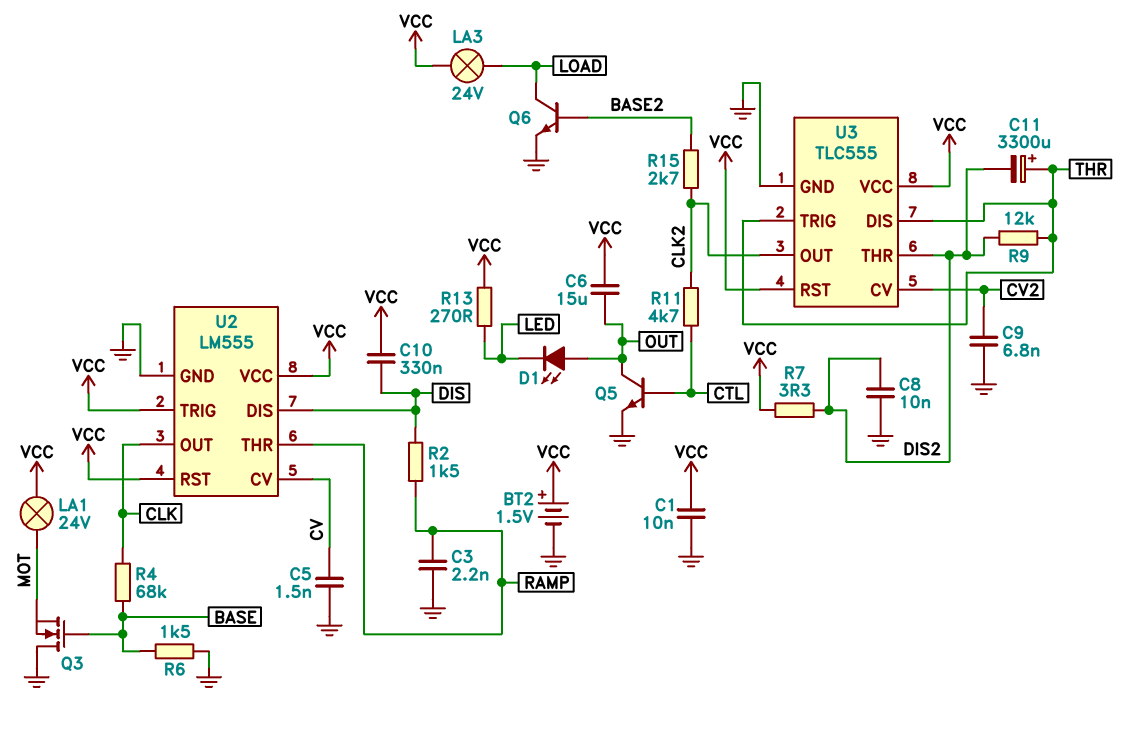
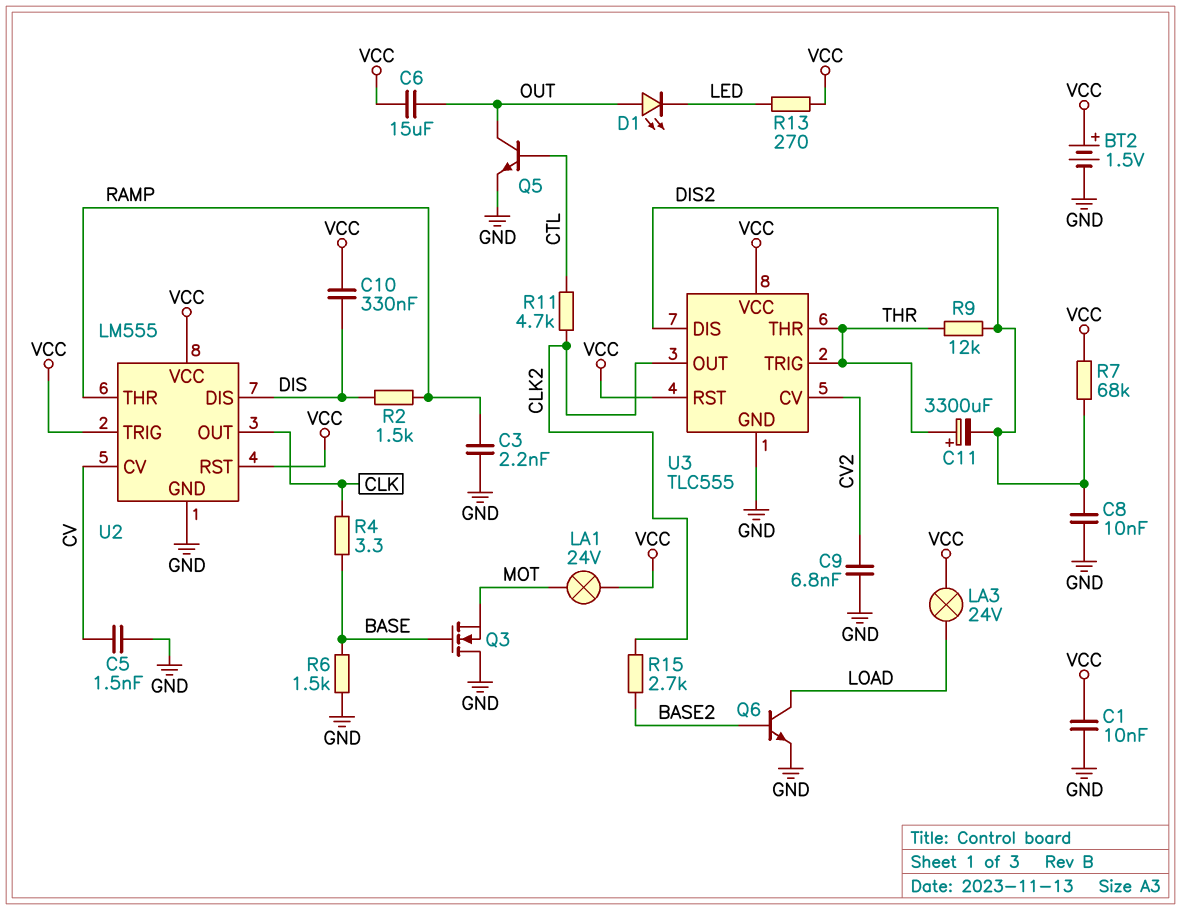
R4: 68k (BASE, CLK) -> 3.3 (BASE, CLK)
R7: 3.3 (DIS2, VCC) -> 68k (DIS2, VCC)
U3 pin DIS: THR -> DIS2
U3 pin THR: DIS2 -> THR

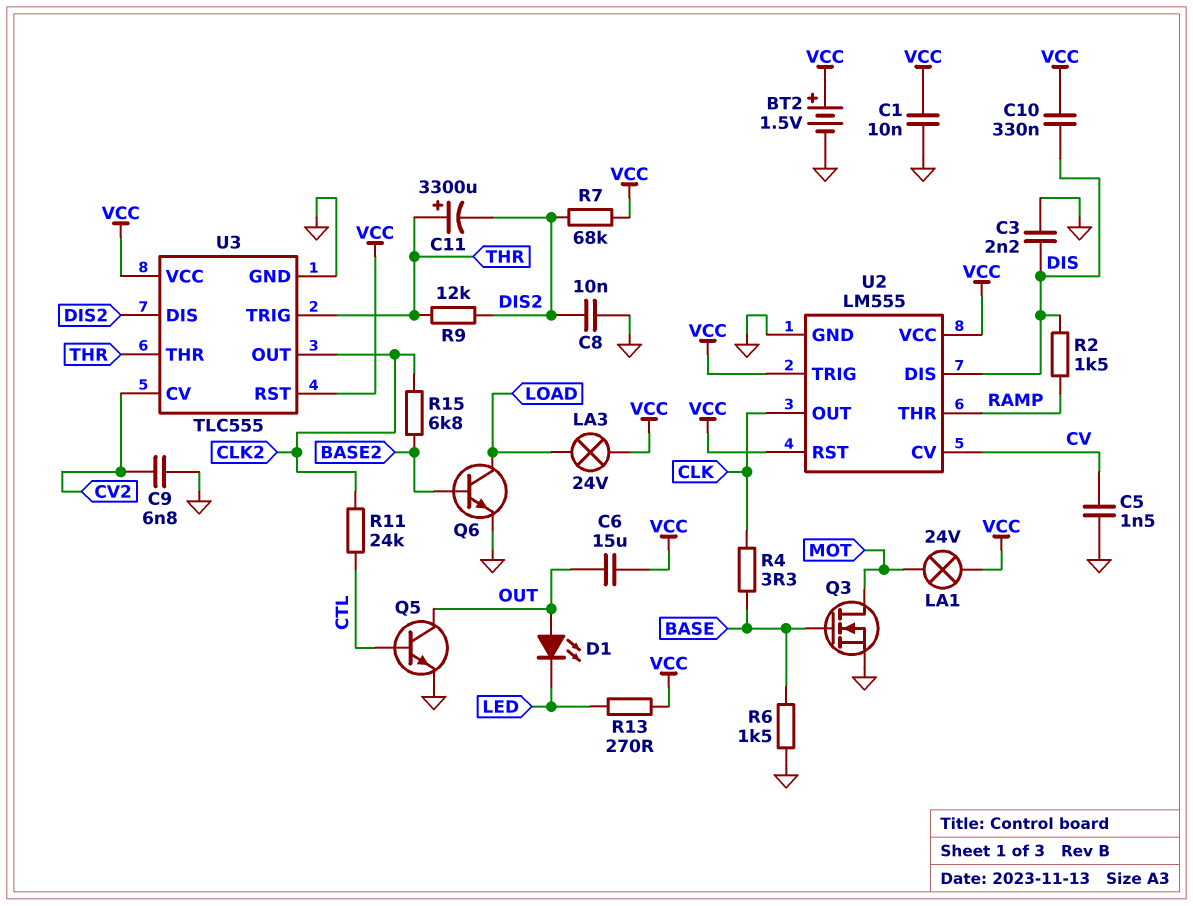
C3: 2.2nF (GND, RAMP) -> 2.2nF (DIS, GND)
Q3: NMOS (G BASE, D GND, S MOT) -> NMOS (G BASE, D MOT, S GND)
R11: 4.7k (CLK2, CTL) -> 24k (CLK2, CTL)
R15: 2.7k (BASE2, CLK2) -> 6.8k (BASE2, CLK2)

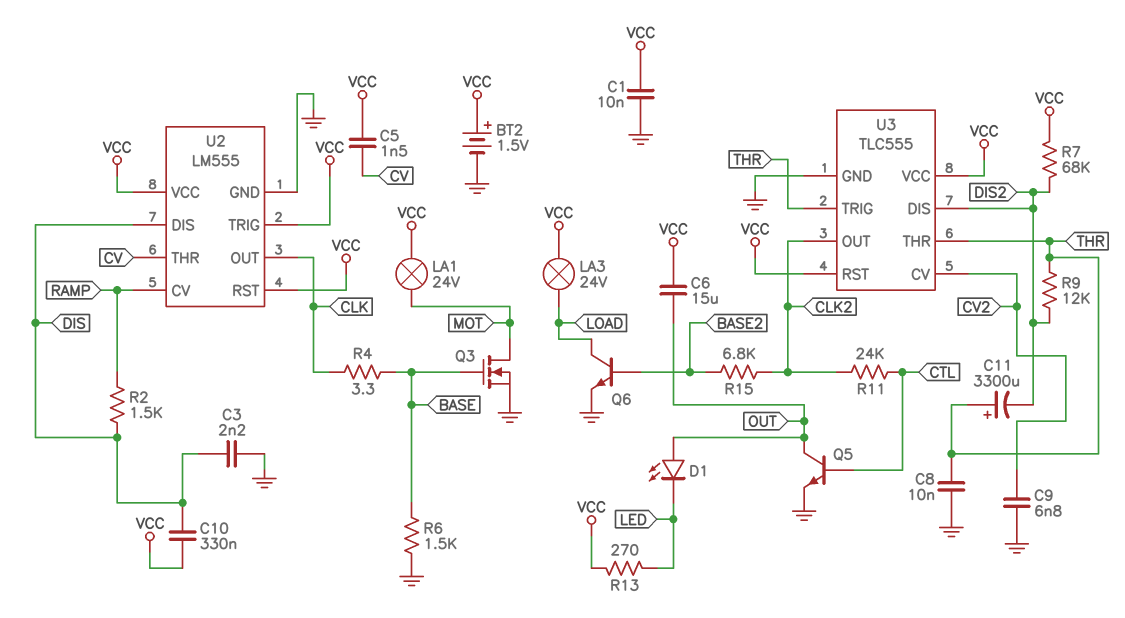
C5: 1.5nF (CV, GND) -> 1.5nF (CV, VCC)
C8: 10nF (DIS2, GND) -> 10nF (GND, THR)
U2 pin CV: CV -> RAMP
U2 pin THR: RAMP -> CV

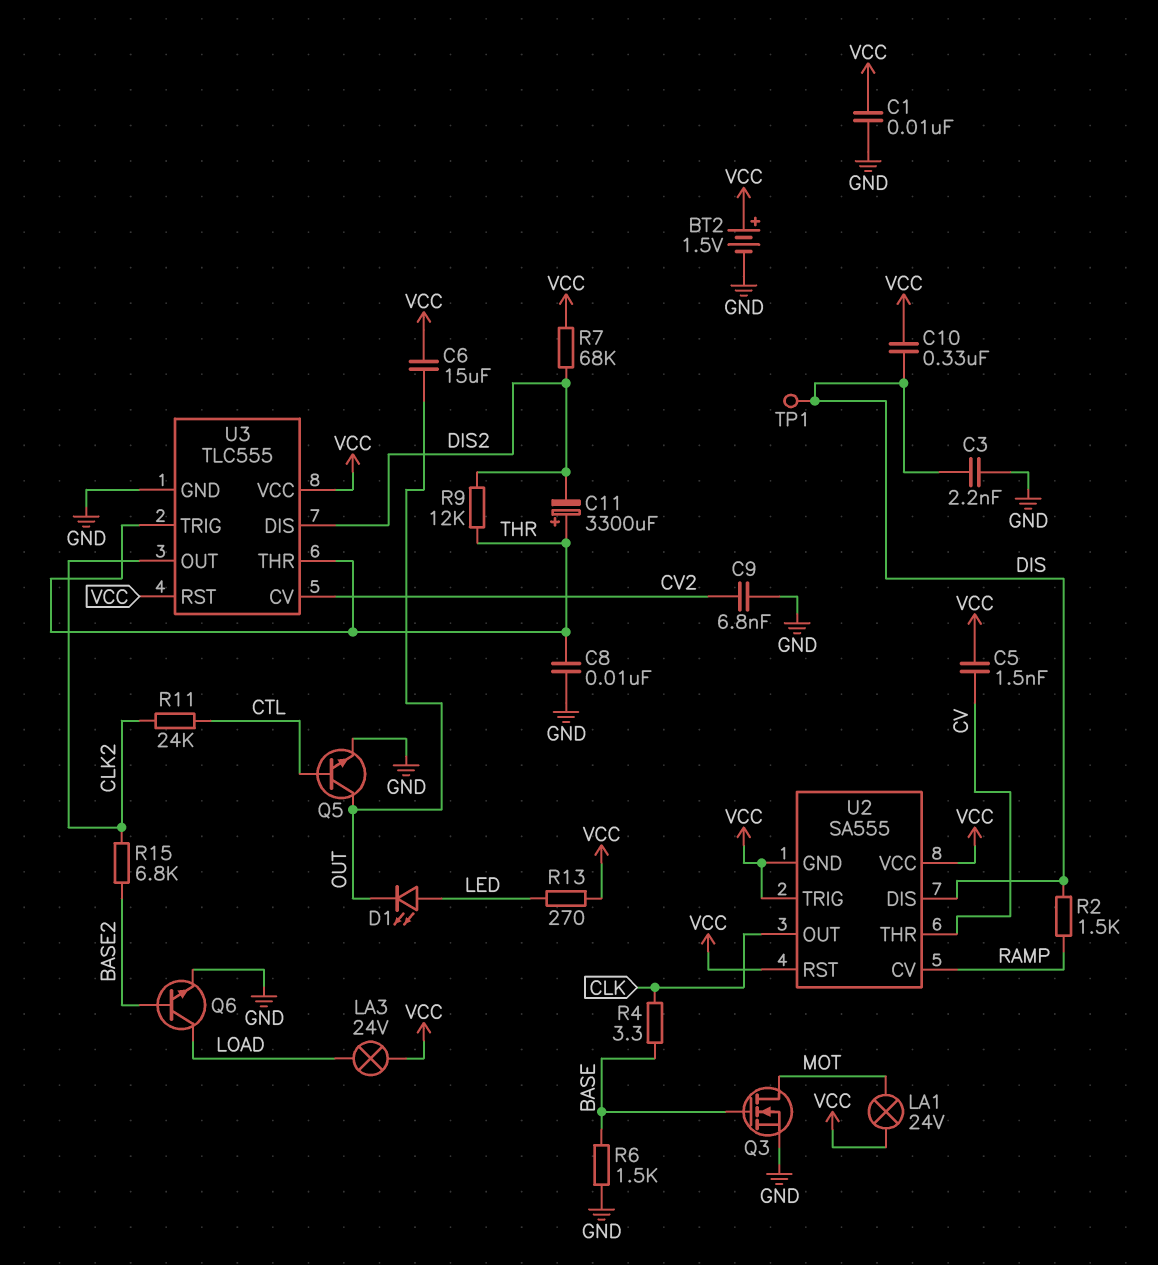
D1: LED (A OUT, K LED) -> LED (A LED, K OUT)
TP1: none -> test point (DIS)
U2: LM555 -> SA555
U2 pin GND: GND -> VCC

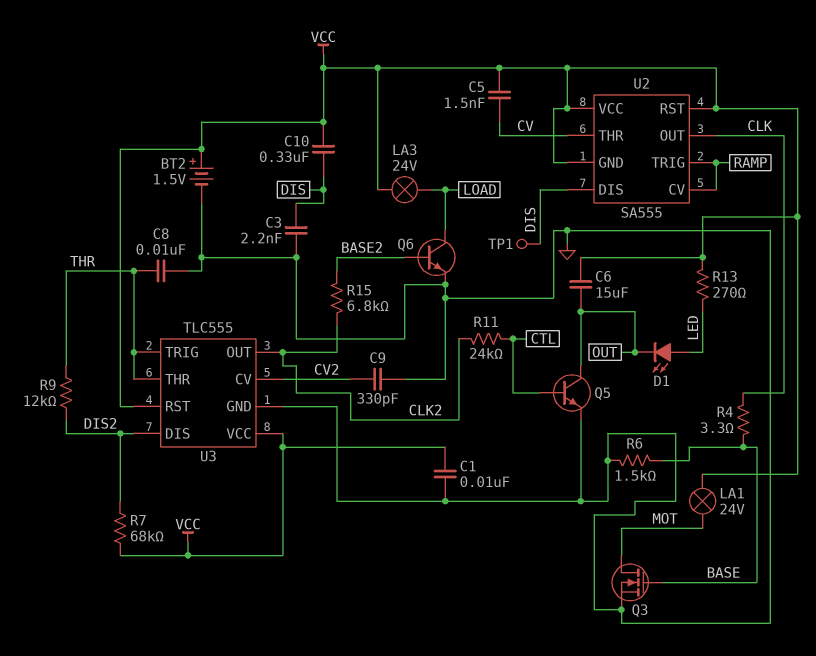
C9: 6.8nF (CV2, GND) -> 330pF (CV2, GND)
C11: 3300uF (plus THR, minus DIS2) -> none
R2: 1.5k (DIS, RAMP) -> none
U2 pin TRIG: VCC -> RAMP

